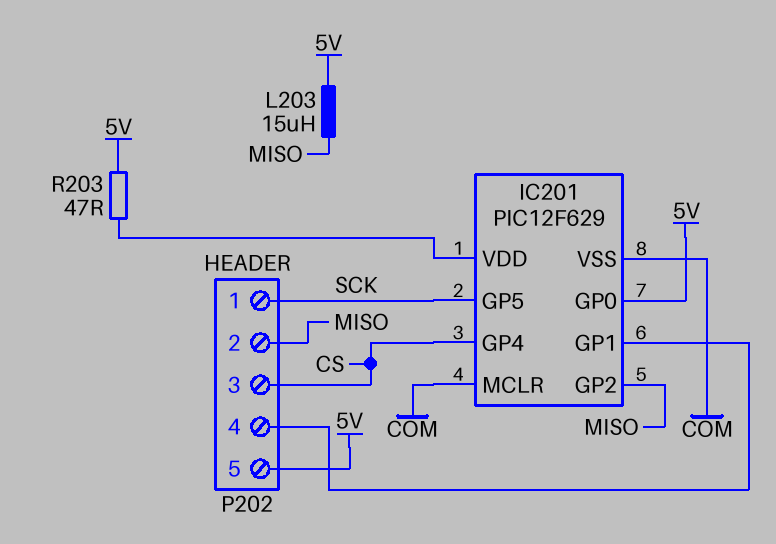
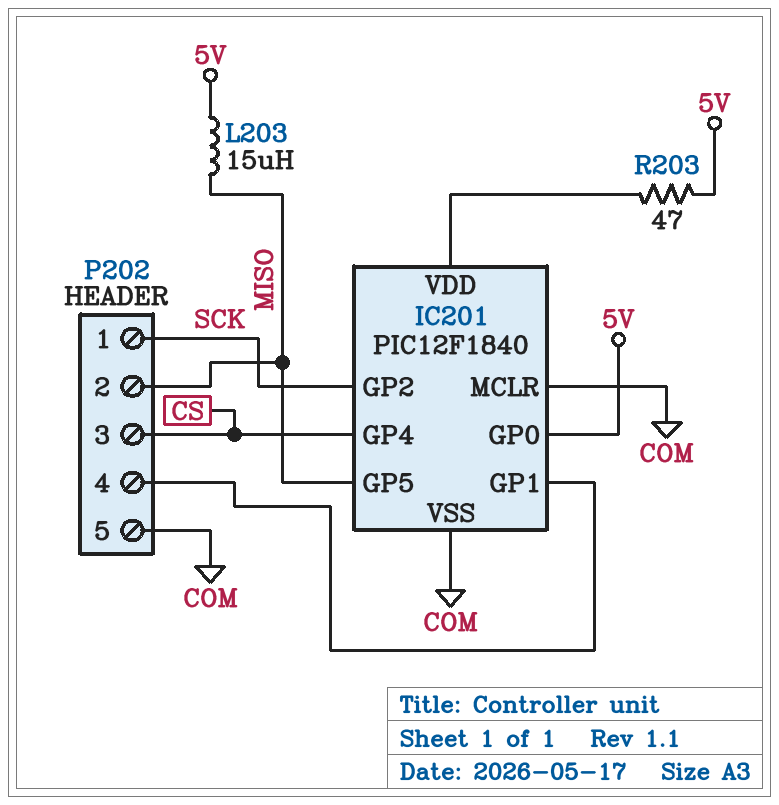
IC201: PIC12F629 -> PIC12F1840
IC201 pin GP2: MISO -> SCK
IC201 pin GP5: SCK -> MISO
P202 pin 5: 5V -> COM

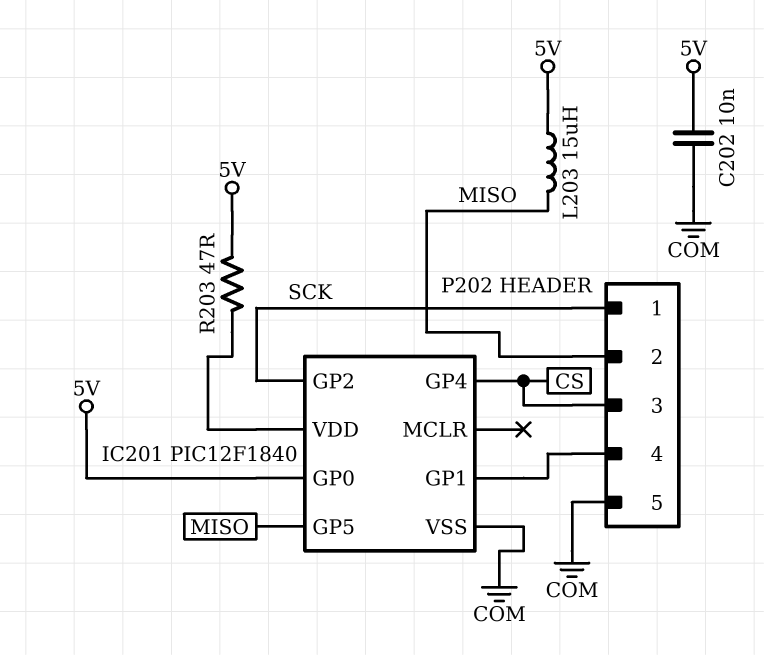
C202: none -> 10nF (5V, COM)
IC201 pin MCLR: COM -> none

